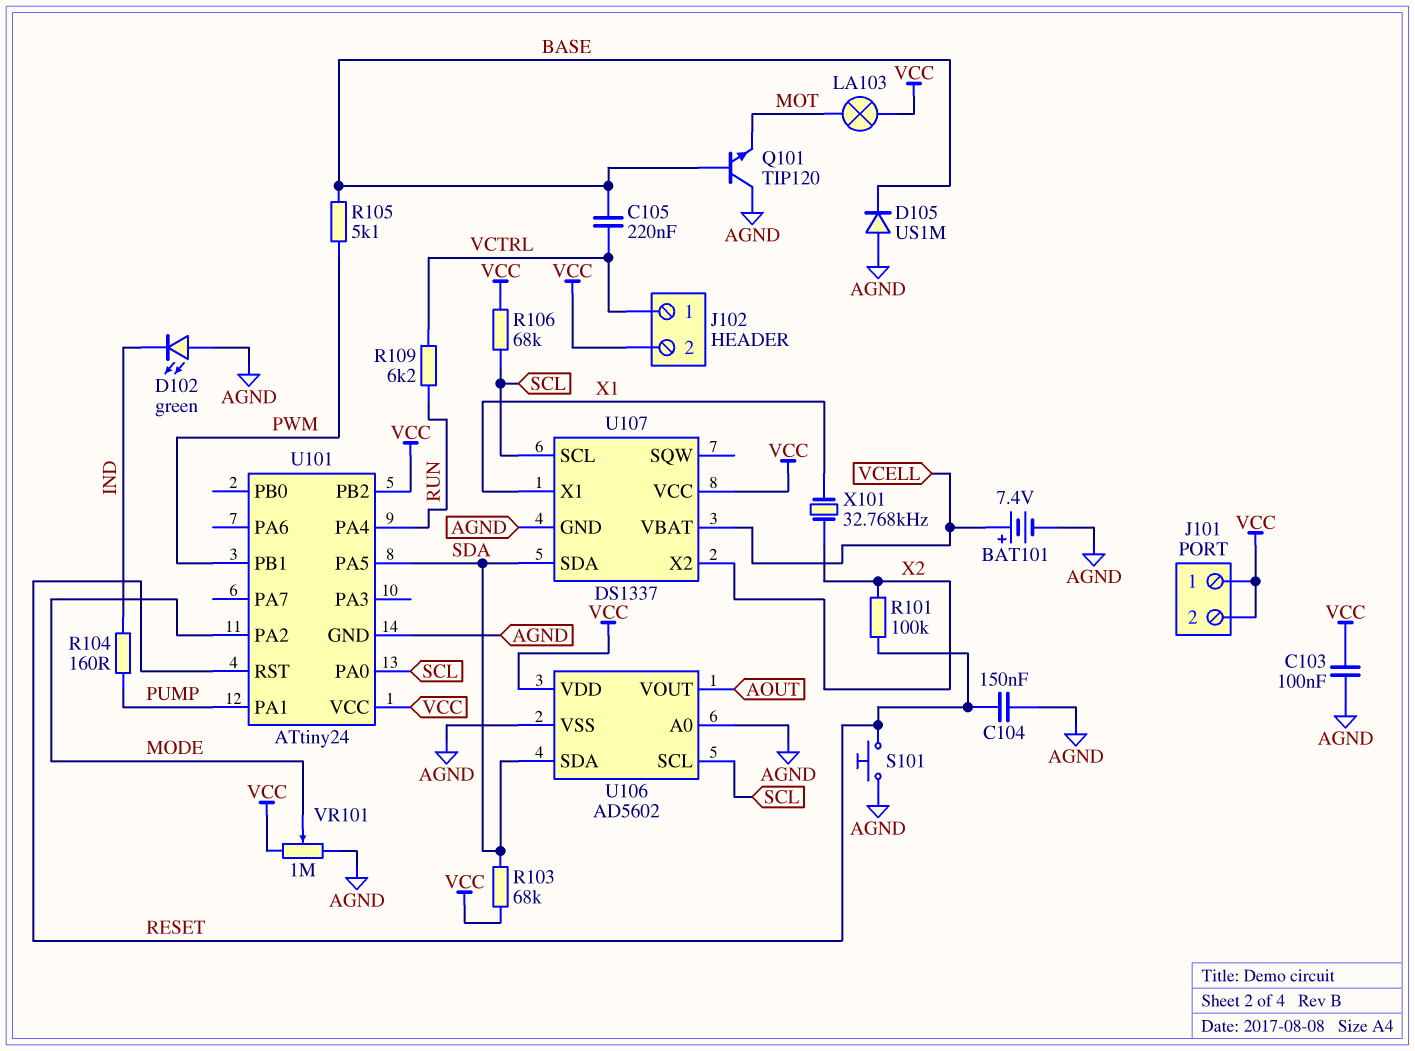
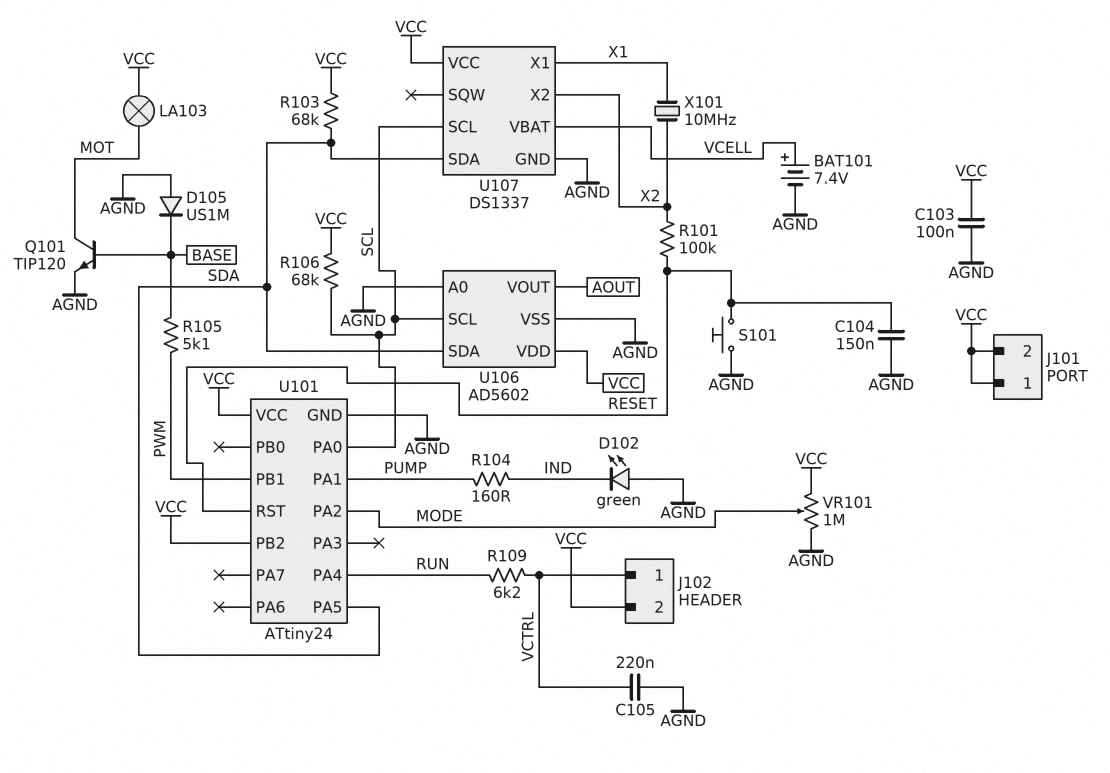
C105: 220nF (BASE, VCTRL) -> 220nF (AGND, VCTRL)
Q101: NPN TIP120 (B BASE, C AGND, E MOT) -> NPN TIP120 (B BASE, C MOT, E AGND)
X101: 32.768kHz (X1, X2) -> 10MHz (X1, X2)

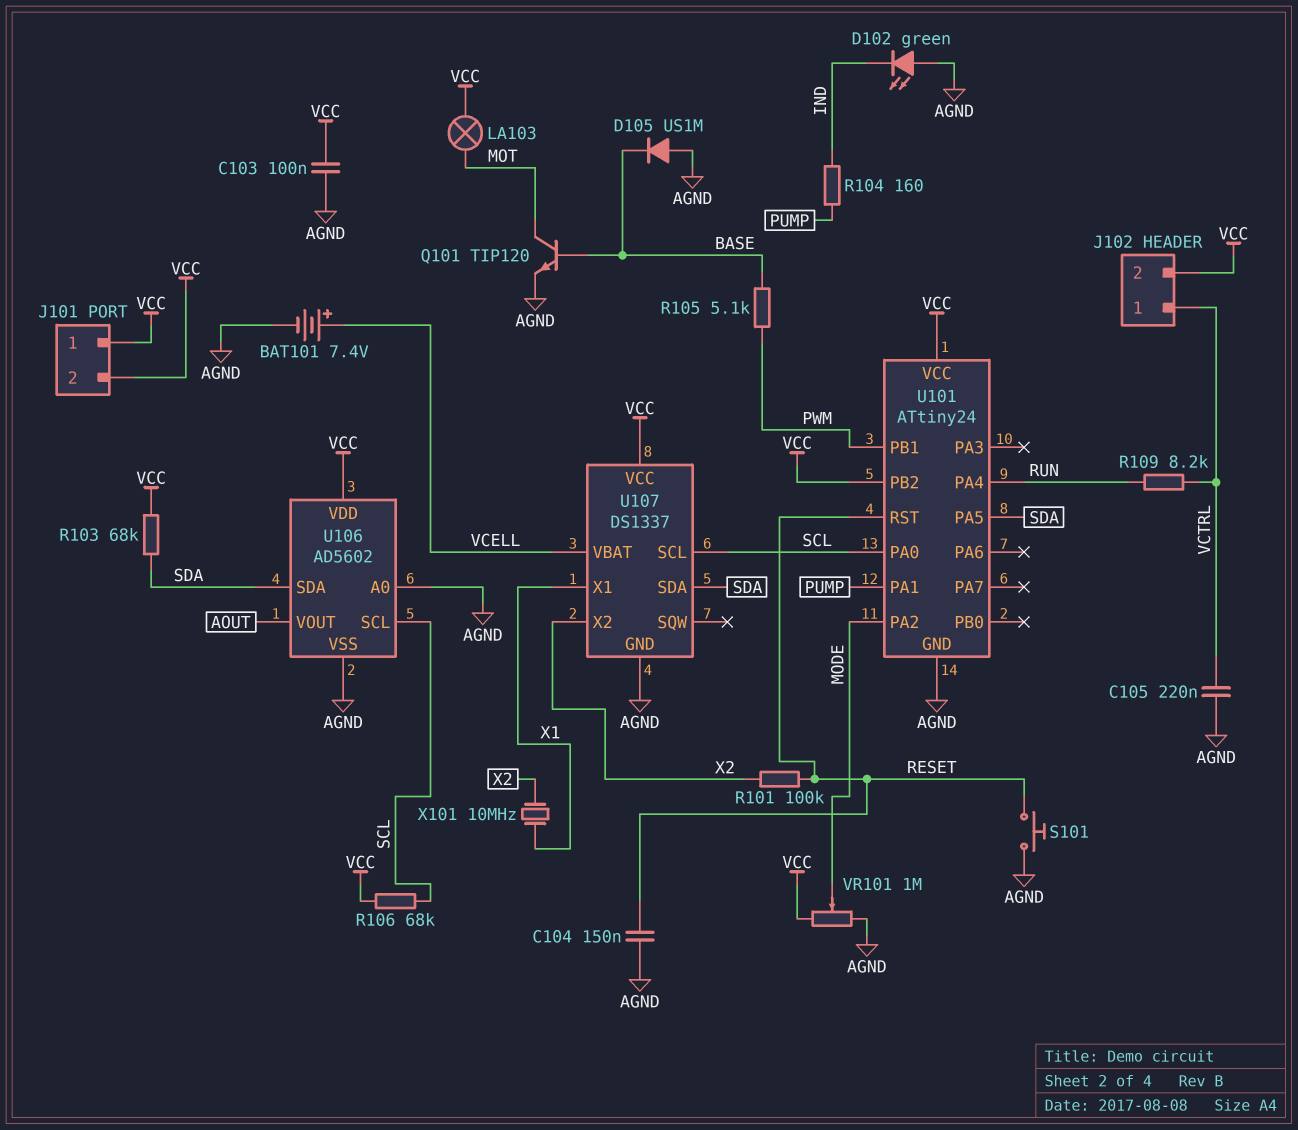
R109: 6.2k (RUN, VCTRL) -> 8.2k (RUN, VCTRL)

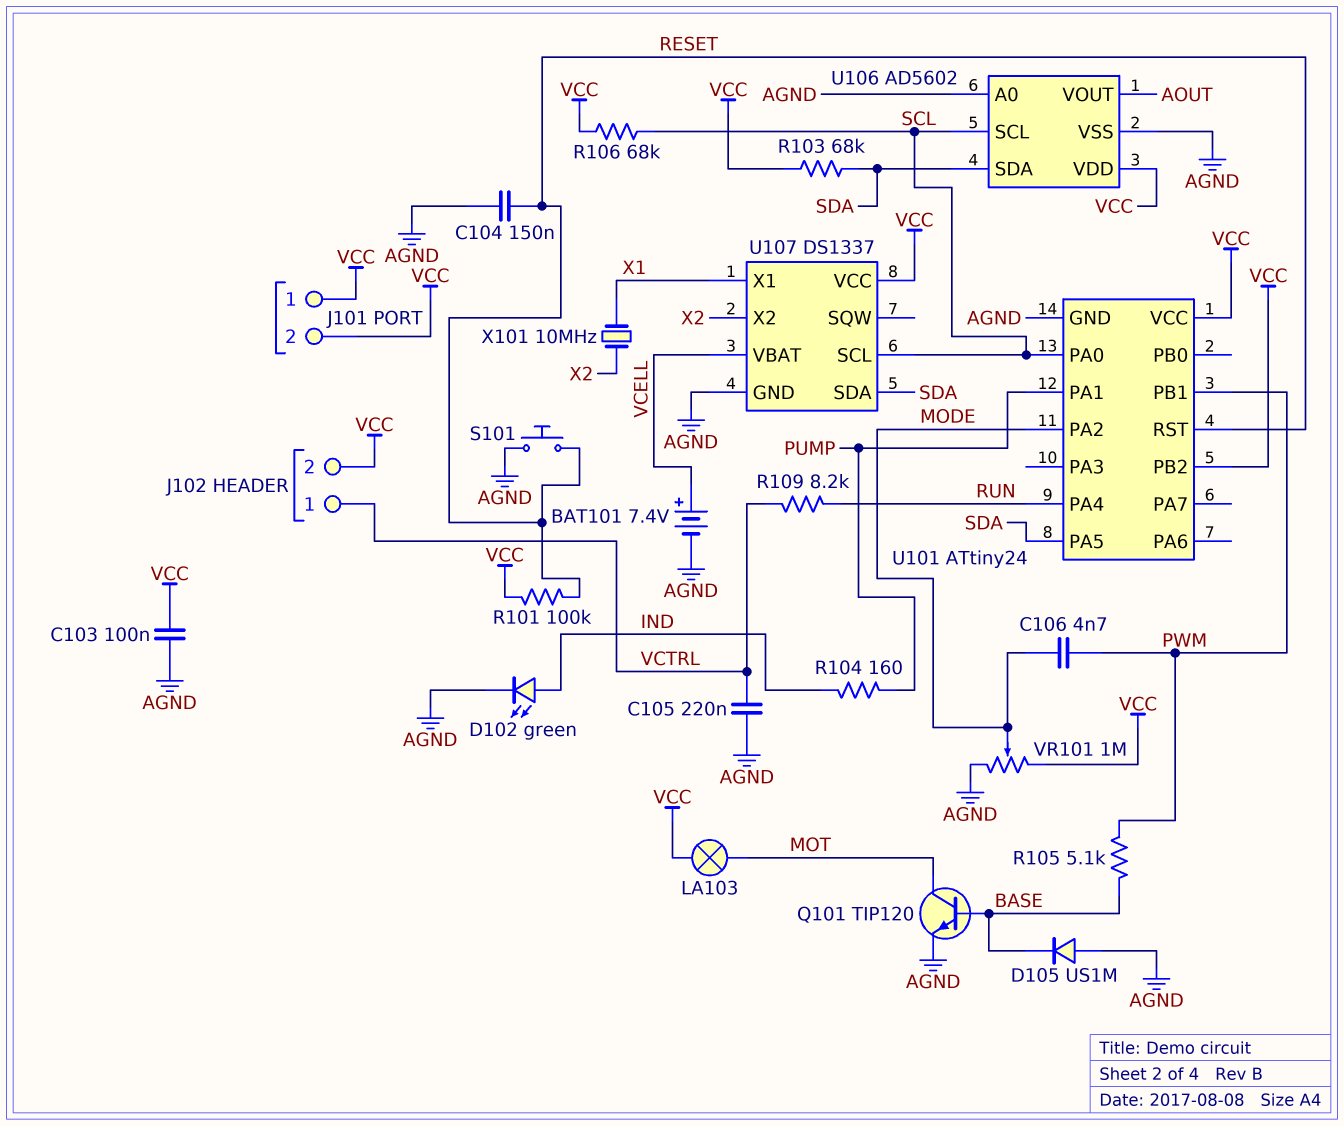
C106: none -> 4.7nF (MODE, PWM)
D102: LED green (A AGND, K IND) -> LED green (A IND, K AGND)
R101: 100k (RESET, X2) -> 100k (RESET, VCC)

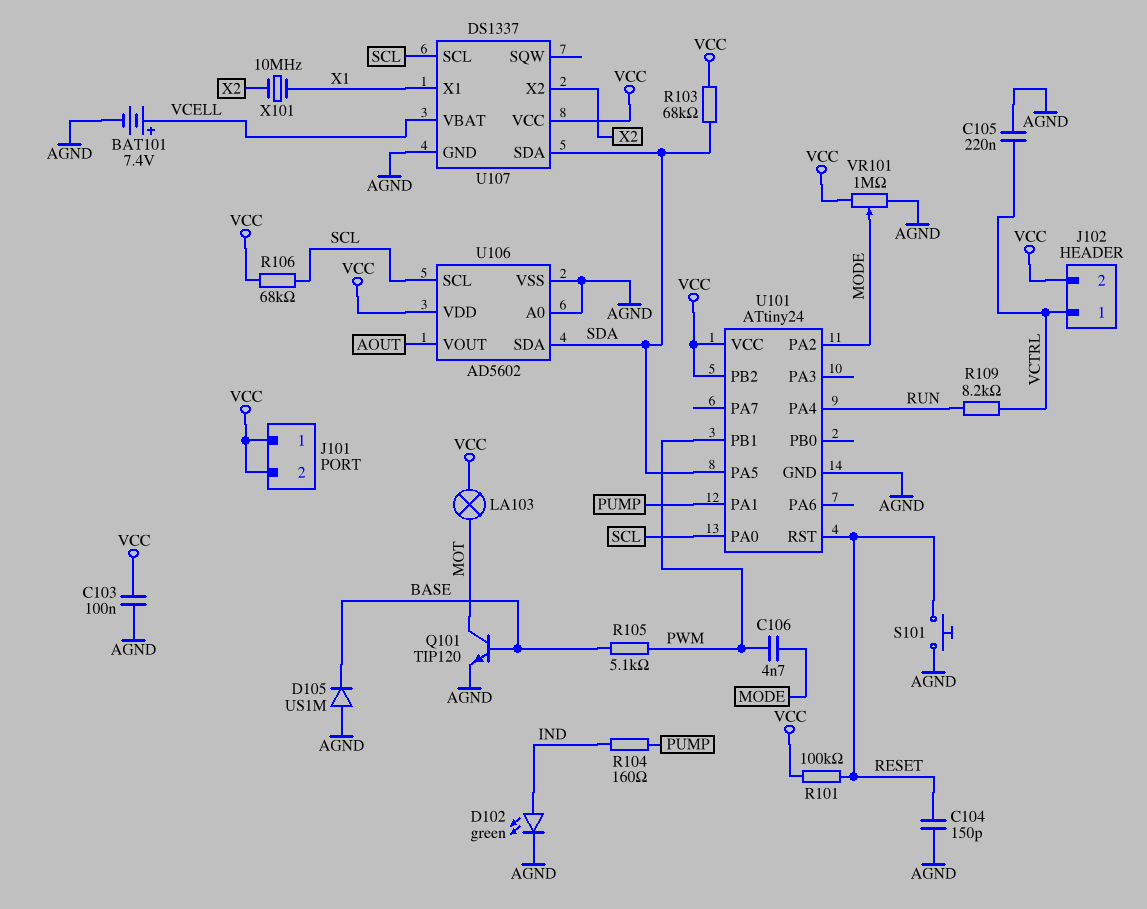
C104: 150nF (AGND, RESET) -> 150pF (AGND, RESET)

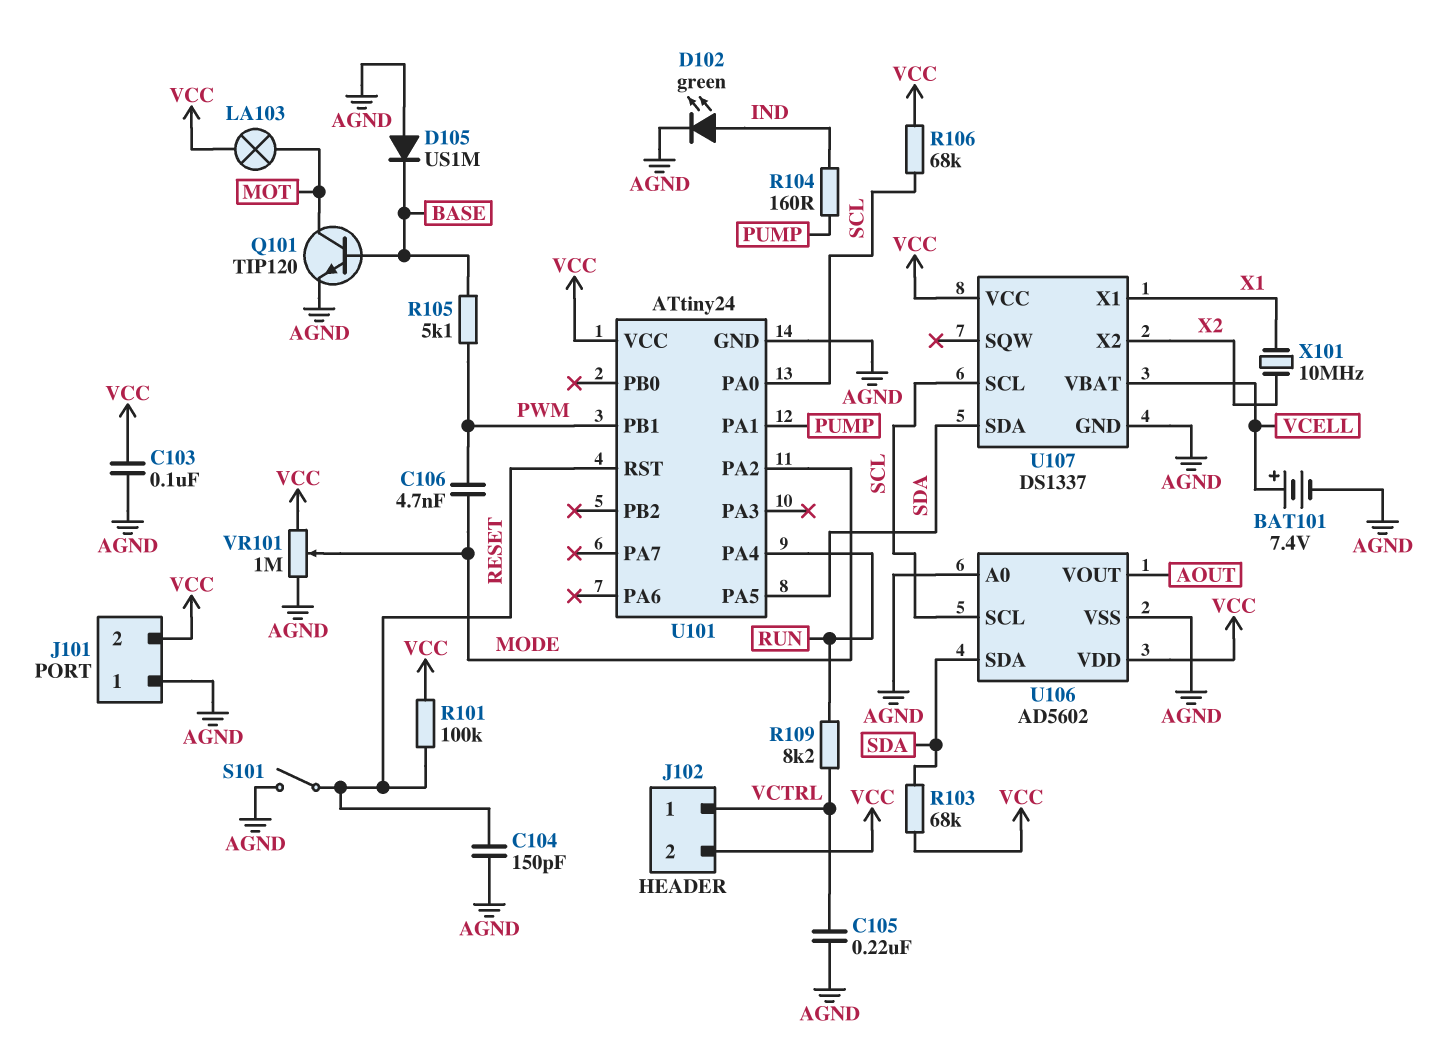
J101 pin 1: VCC -> AGND
S101: button (AGND, RESET) -> switch (AGND, RESET)
U101 pin PB2: VCC -> none

